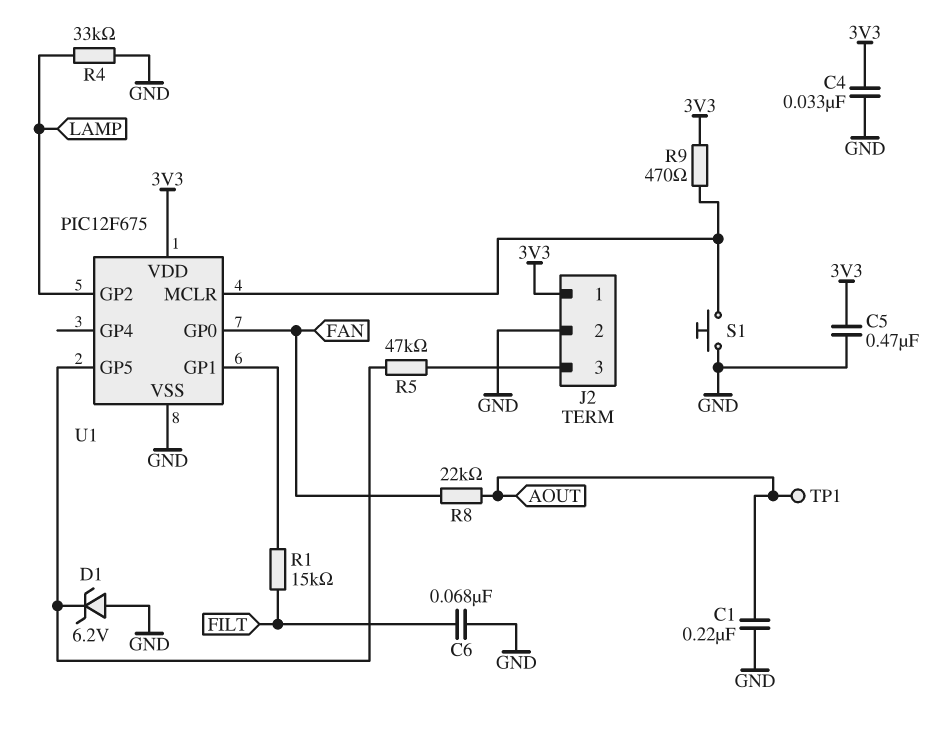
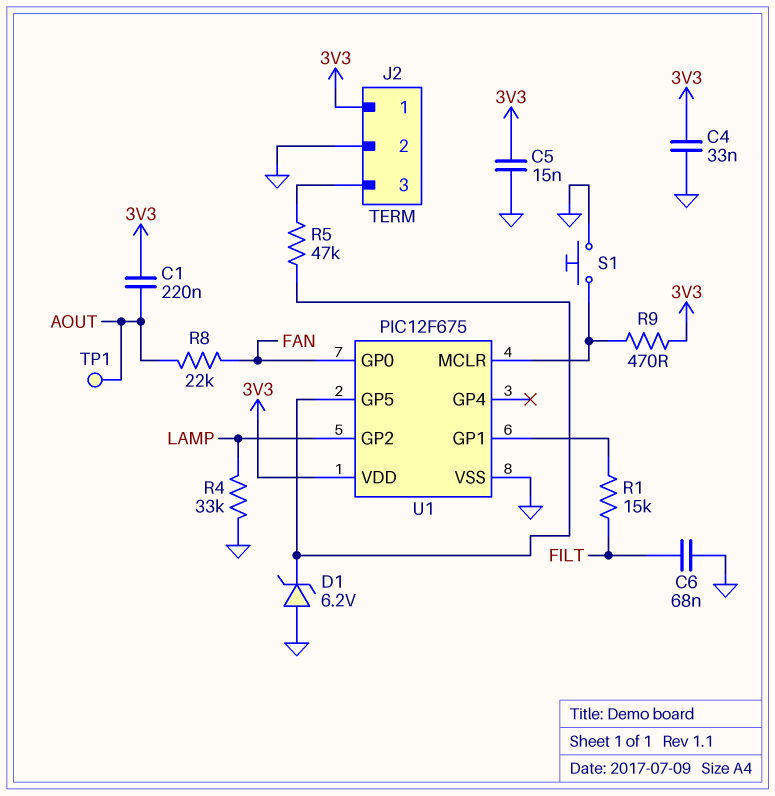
C1: 220nF (AOUT, GND) -> 220nF (3V3, AOUT)
C5: 470nF (3V3, GND) -> 15nF (3V3, GND)

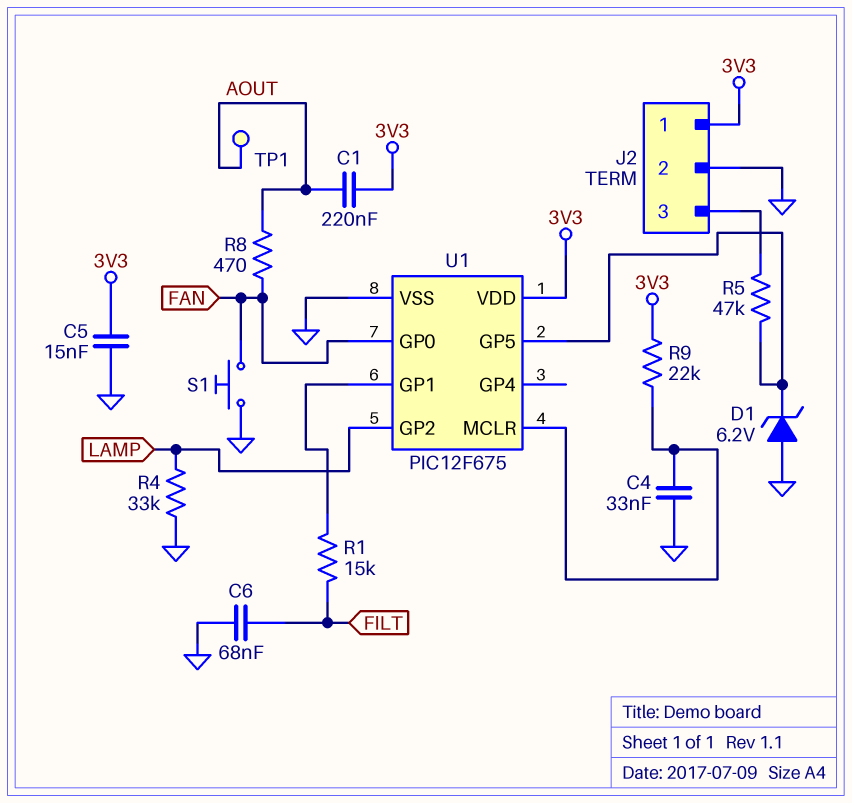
C4: 33nF (3V3, GND) -> 33nF (GND, U1/MCLR)
R8: 22k (AOUT, FAN) -> 470 (AOUT, FAN)
R9: 470 (3V3, U1/MCLR) -> 22k (3V3, U1/MCLR)
S1: button (GND, U1/MCLR) -> button (FAN, GND)

